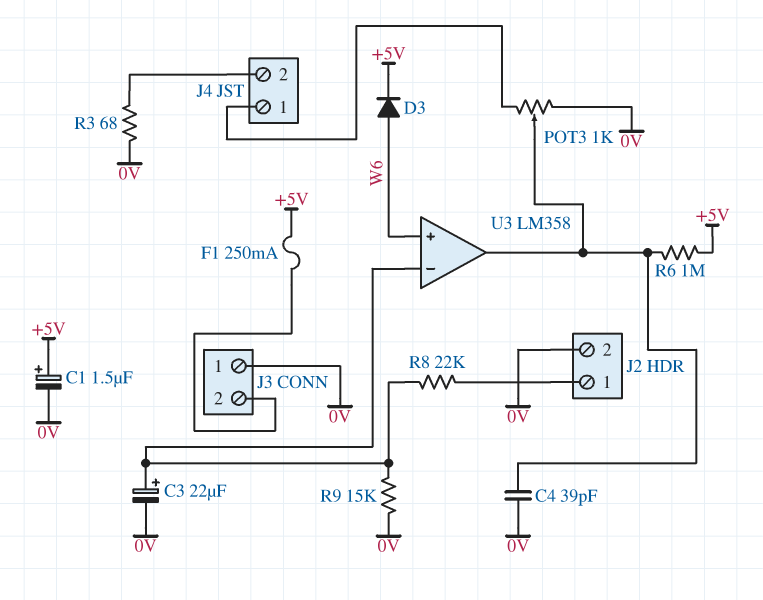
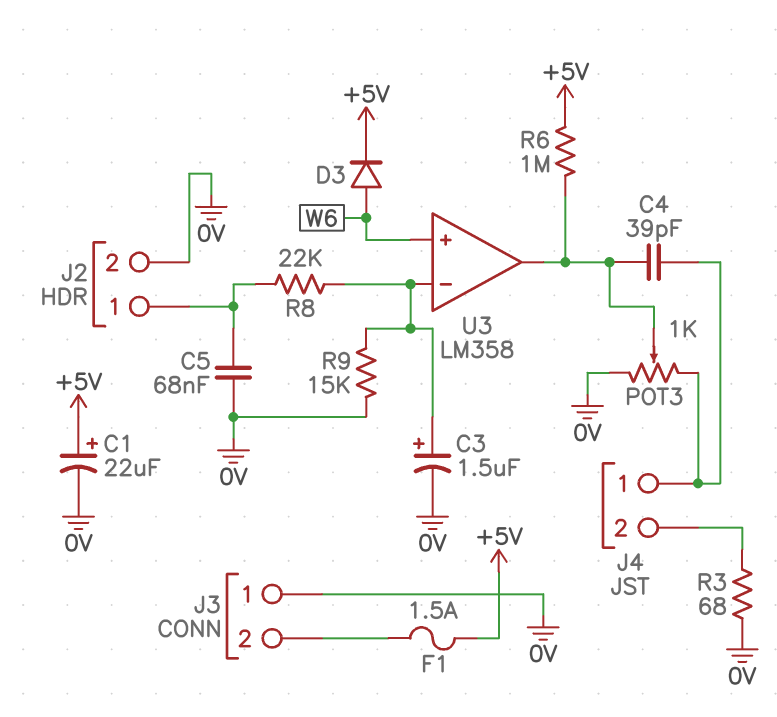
C1: 1.5uF (plus +5V, minus 0V) -> 22uF (plus +5V, minus 0V)
C3: 22uF (plus U3/in-, minus 0V) -> 1.5uF (plus U3/in-, minus 0V)
C4: 39pF (0V, U3/out) -> 39pF (J4/1, U3/out)
C5: none -> 68nF (0V, J2/1)
F1: 250mA (+5V, J3/2) -> 1.5A (+5V, J3/2)

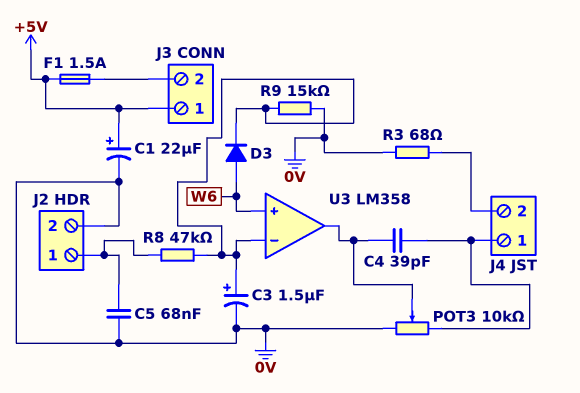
D3: diode (A W6, K +5V) -> diode (A W6, K U3/in-)
J3 pin 1: 0V -> +5V
POT3: 1k (0V, J4/1, wiper U3/out) -> 10k (0V, J4/1, wiper U3/out)
R6: 1M (+5V, U3/out) -> none
R8: 22k (J2/1, U3/in-) -> 47k (J2/1, U3/in-)

